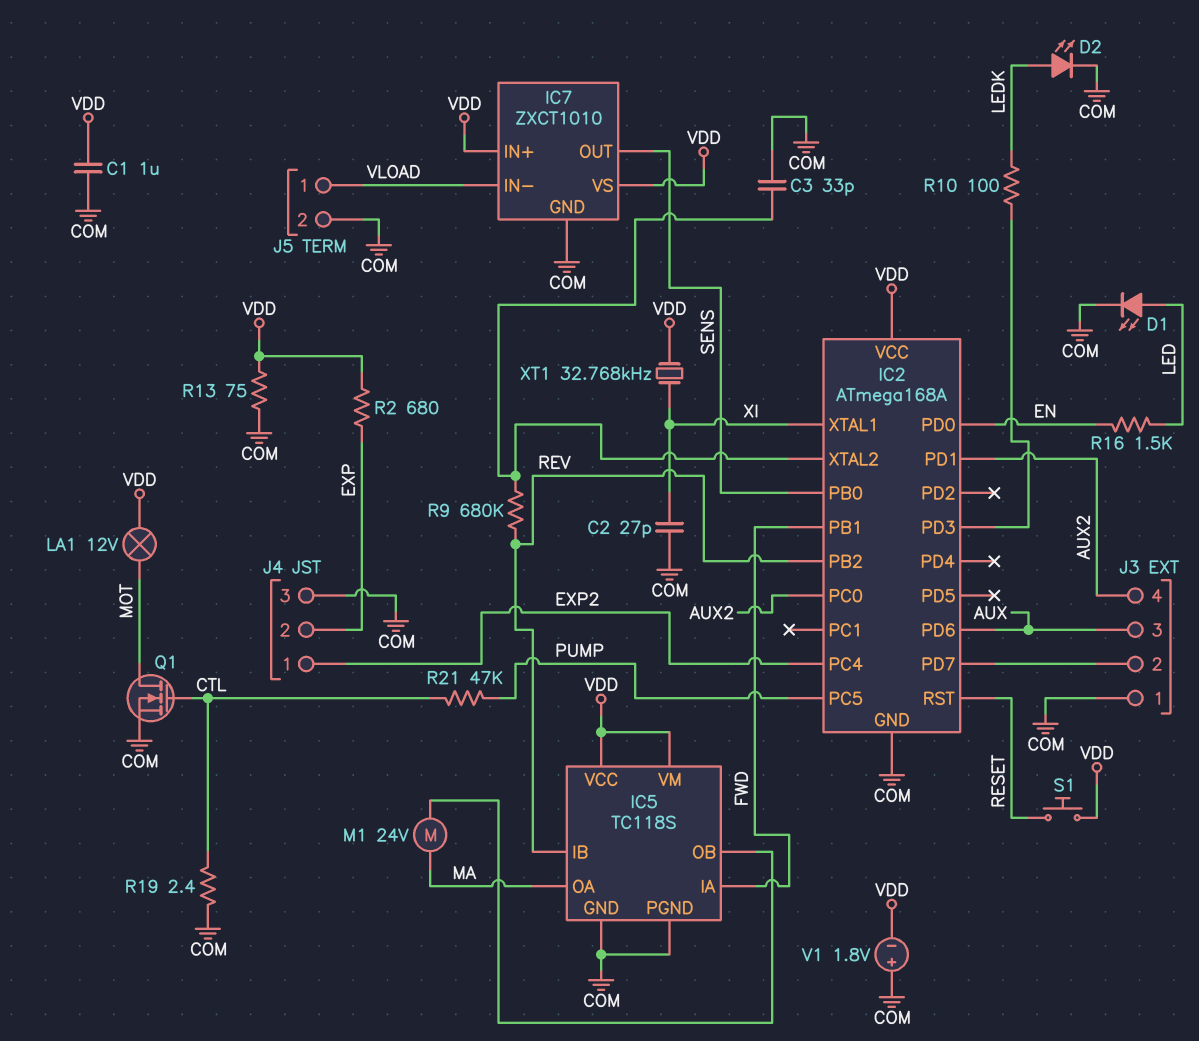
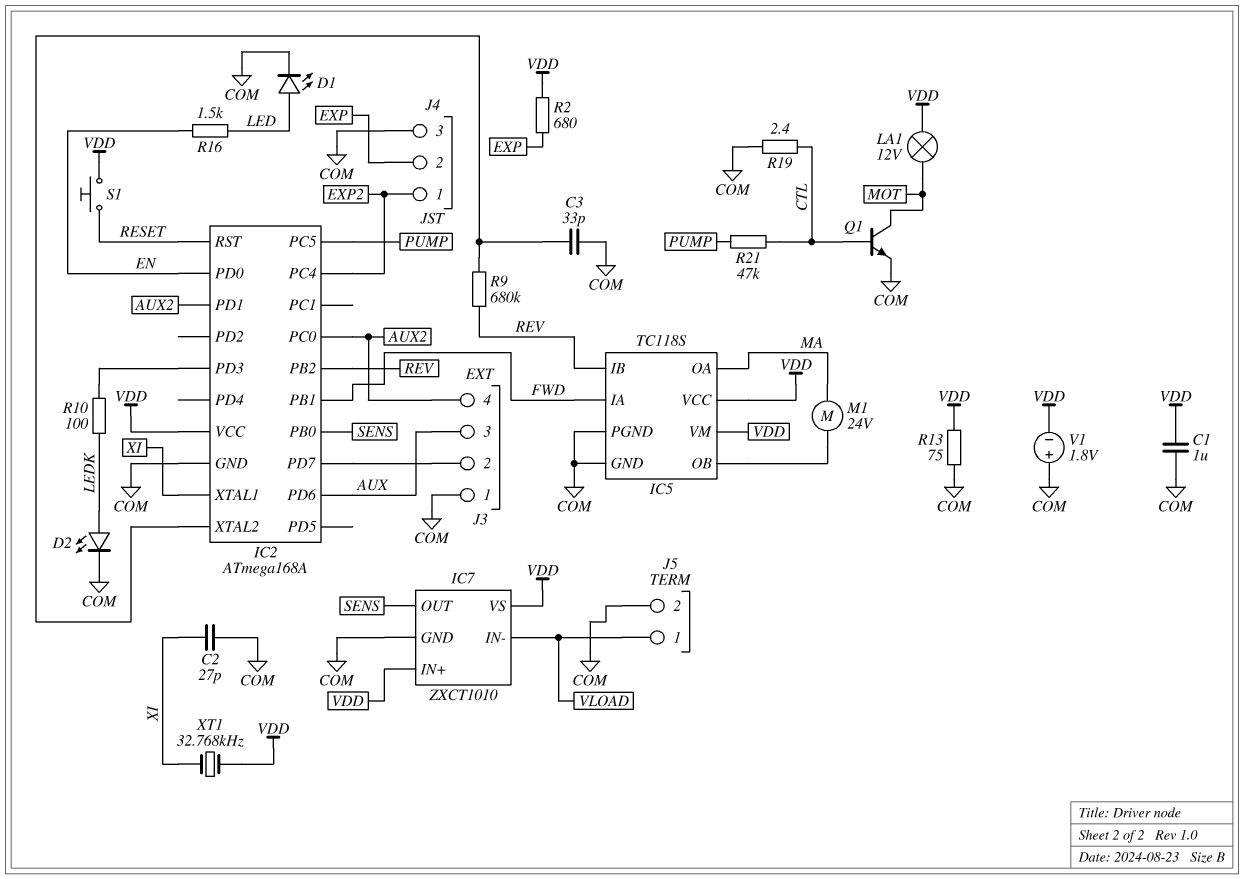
Q1: NMOS (G CTL, D MOT, S COM) -> NPN (B CTL, C MOT, E COM)

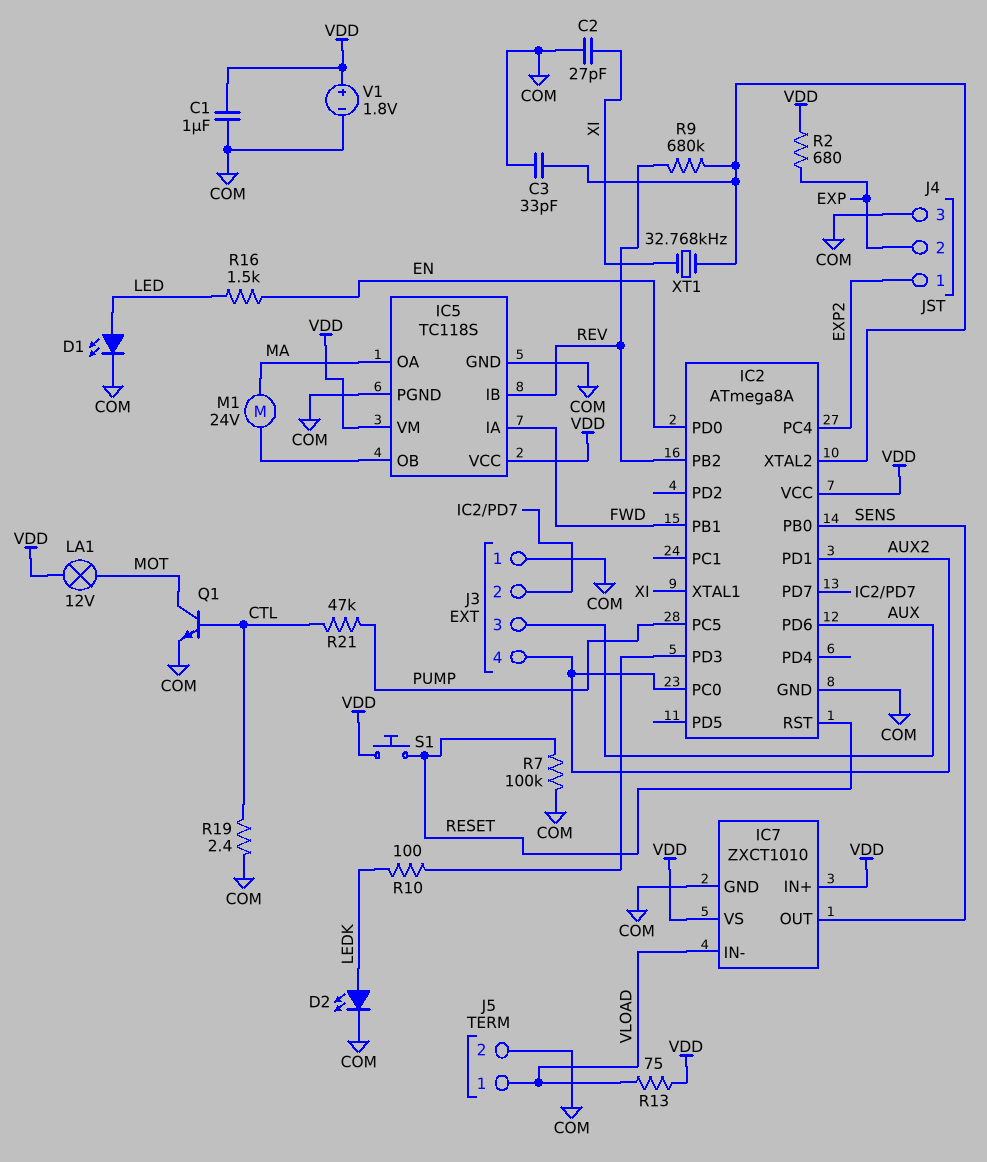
IC2: ATmega168A -> ATmega8A
R7: none -> 100k (COM, RESET)
R13: 75 (COM, VDD) -> 75 (VDD, VLOAD)
V1: 1.8V (plus COM, minus VDD) -> 1.8V (plus VDD, minus COM)
XT1: 32.768kHz (VDD, XI) -> 32.768kHz (IC2/XTAL2, XI)

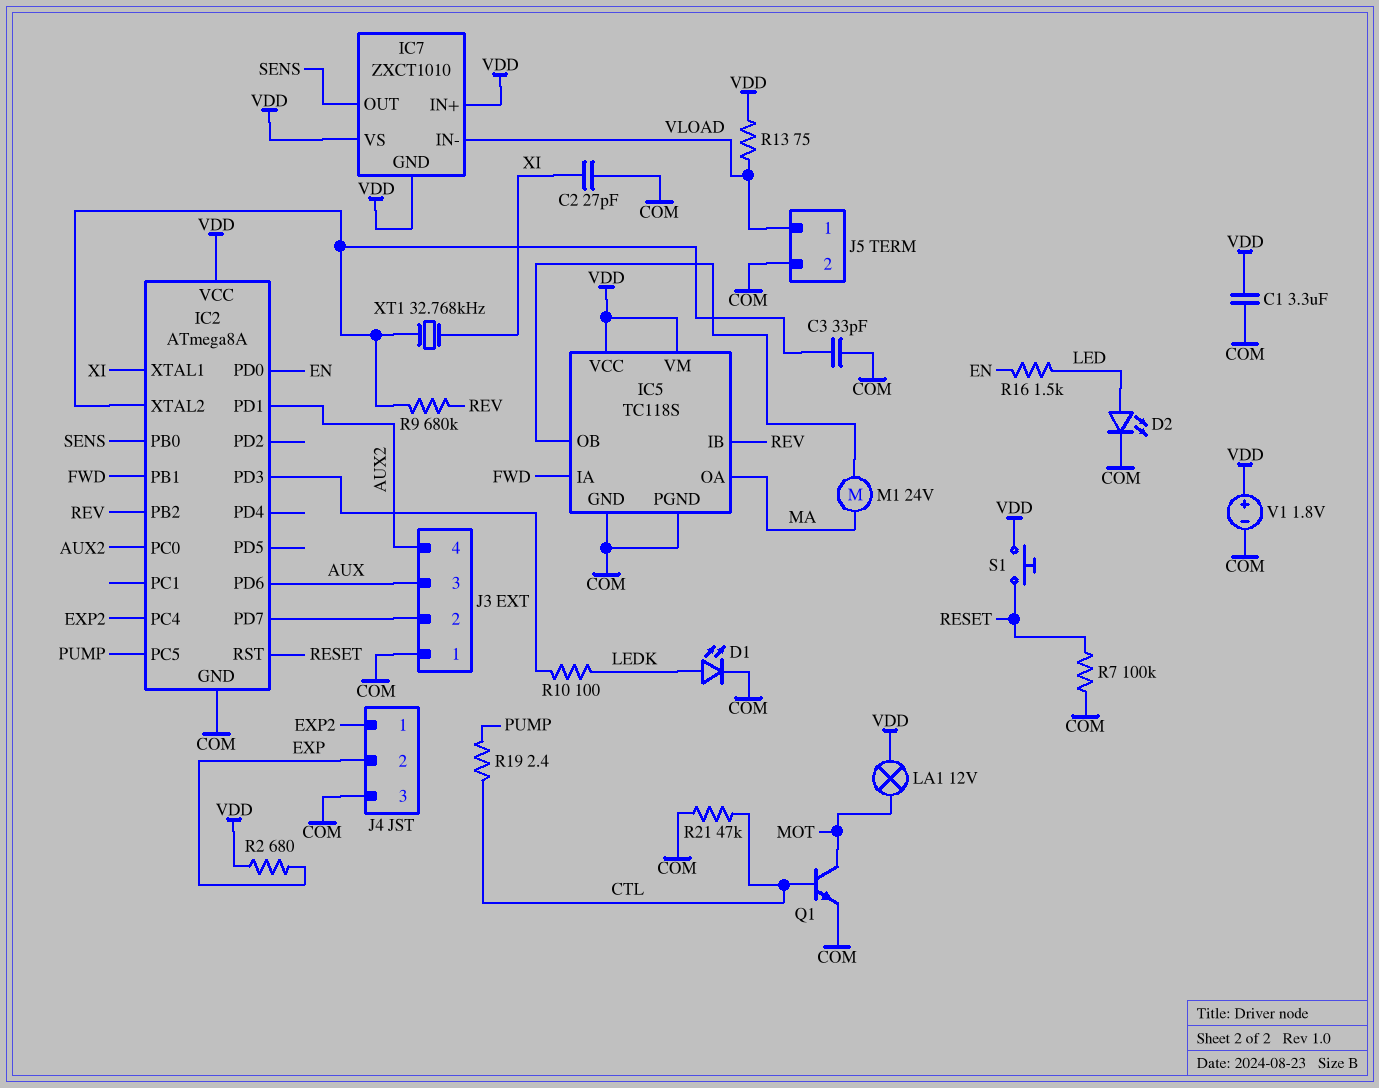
C1: 1uF (COM, VDD) -> 3.3uF (COM, VDD)
D1: LED (A LED, K COM) -> LED (A LEDK, K COM)
D2: LED (A LEDK, K COM) -> LED (A LED, K COM)
IC7 pin GND: COM -> VDD
R19: 2.4 (COM, CTL) -> 2.4 (CTL, PUMP)
R21: 47k (CTL, PUMP) -> 47k (COM, CTL)

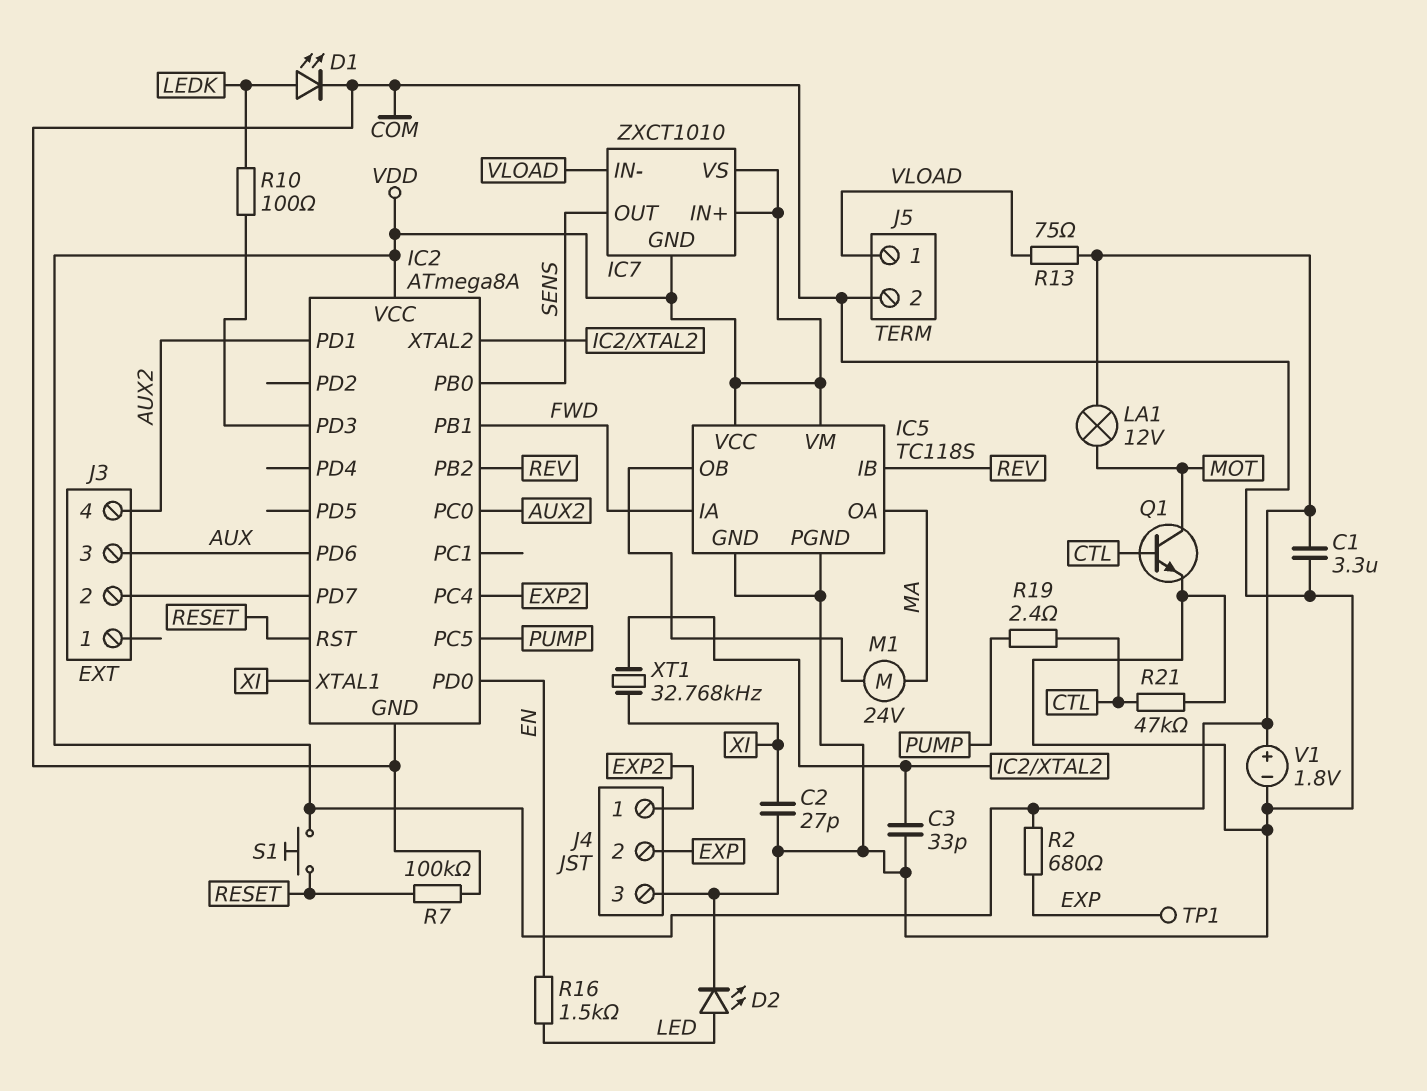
J3 pin 1: COM -> none
R9: 680k (IC2/XTAL2, REV) -> none
TP1: none -> test point (EXP)

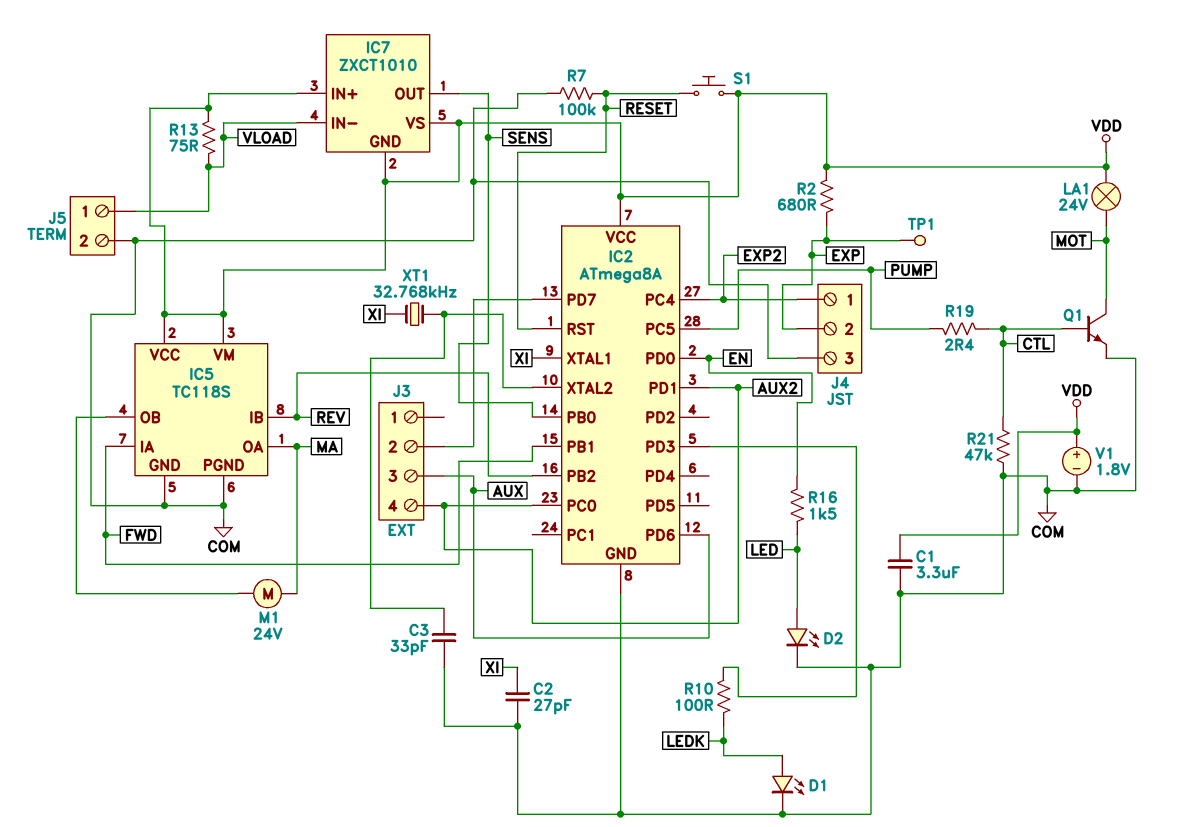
LA1: lamp 12V (MOT, VDD) -> lamp 24V (MOT, VDD)

